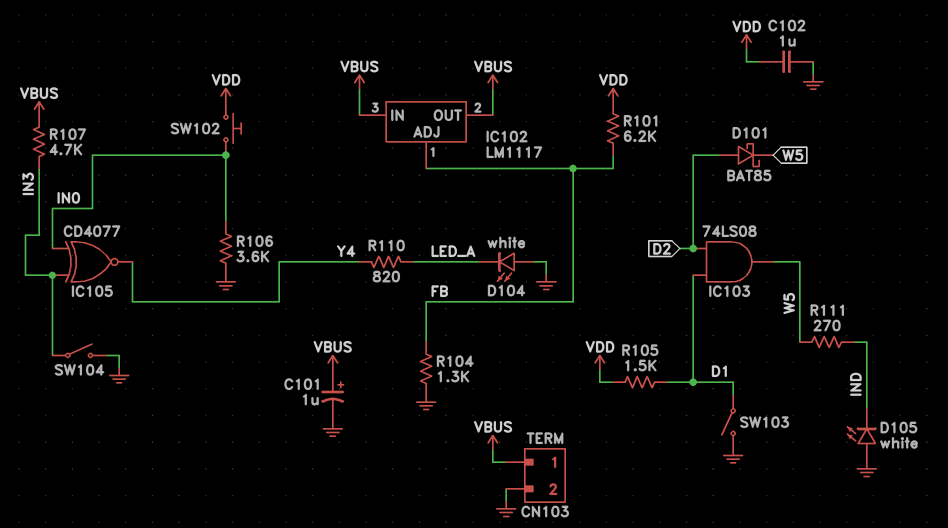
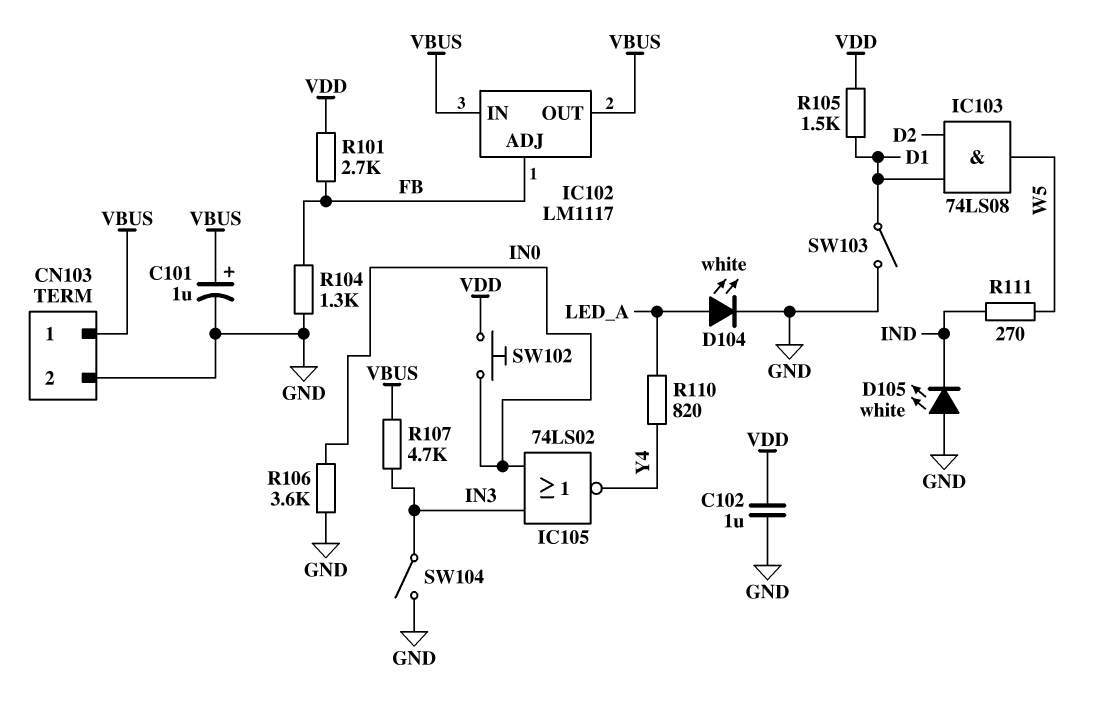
D101: schottky BAT85 (A D2, K W5) -> none
D104: LED white (A GND, K LED_A) -> LED white (A LED_A, K GND)
IC105: XNOR CD4077 (in IN0, in IN3, out Y4) -> NOR 74LS02 (in IN0, in IN3, out Y4)
R101: 6.2k (FB, VDD) -> 2.7k (FB, VDD)

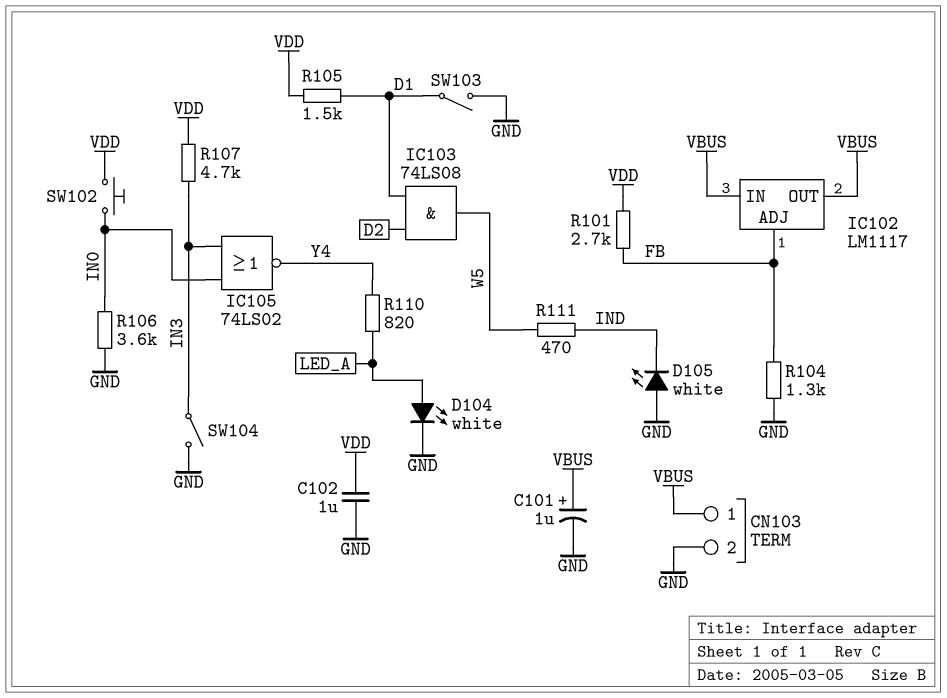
R107: 4.7k (IN3, VBUS) -> 4.7k (IN3, VDD)
R111: 270 (IND, W5) -> 470 (IND, W5)

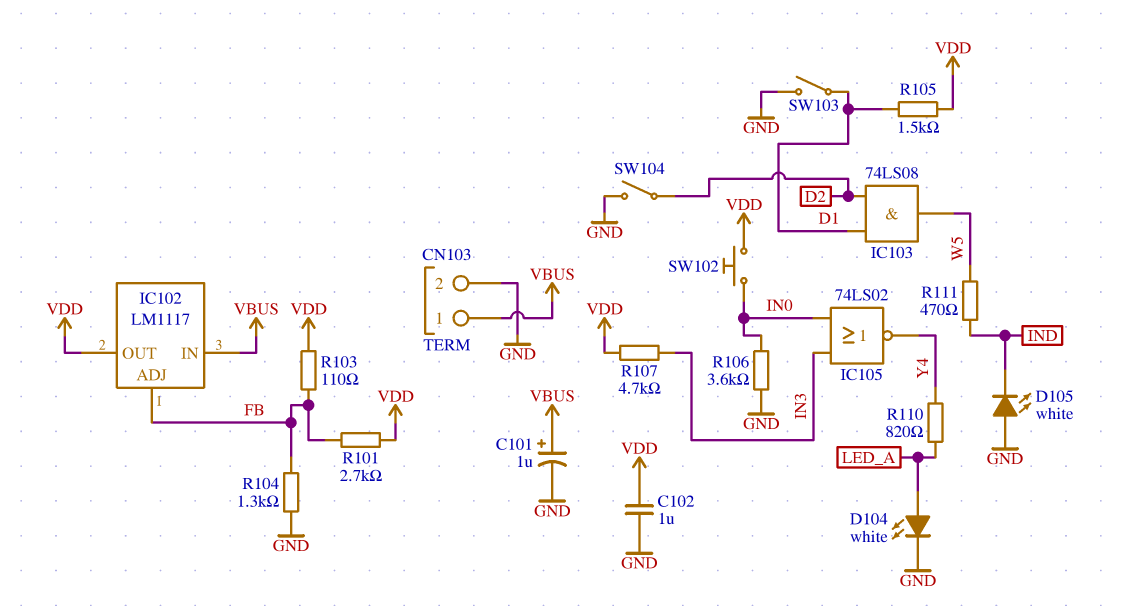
IC102 pin OUT: VBUS -> VDD
R103: none -> 110 (FB, VDD)
SW104: switch (GND, IN3) -> switch (D2, GND)

